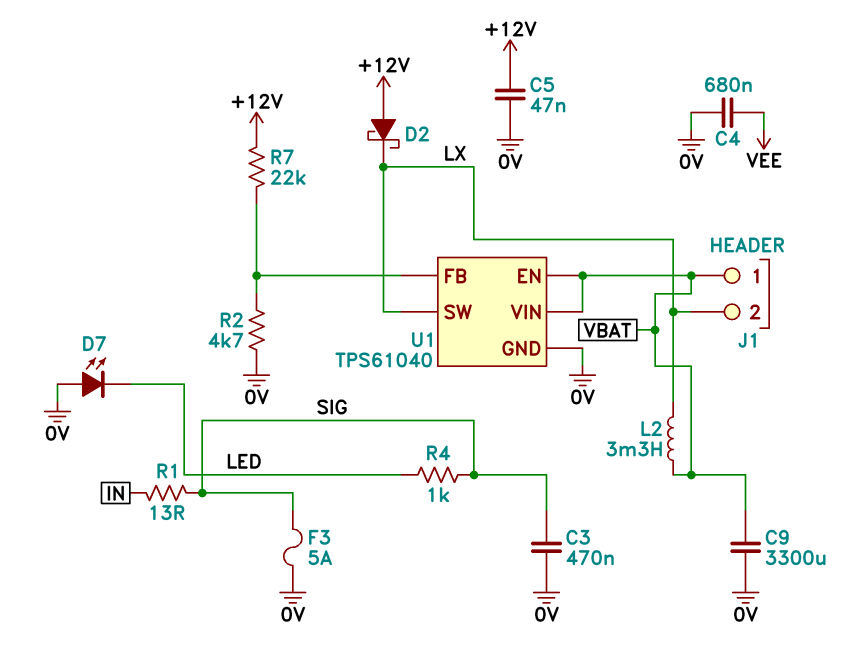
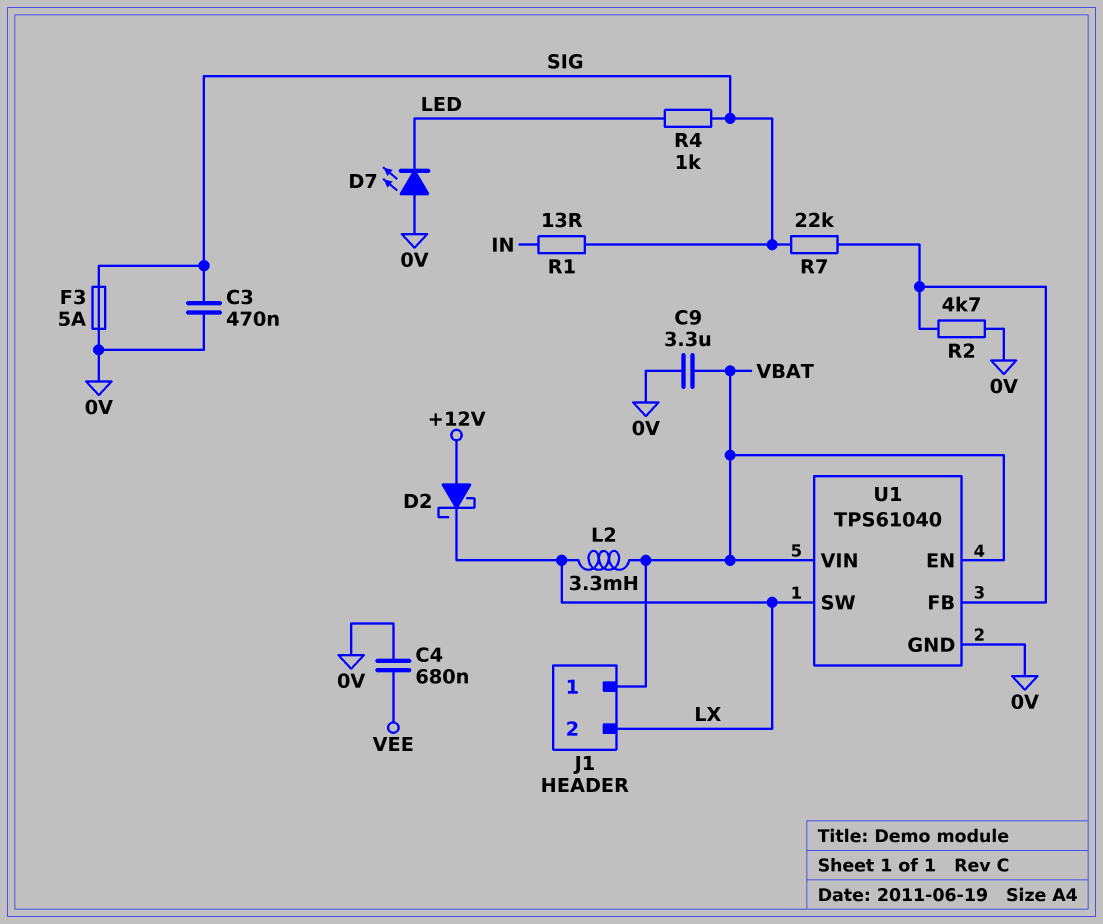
C5: 47nF (+12V, 0V) -> none
C9: 3300uF (0V, VBAT) -> 3.3uF (0V, VBAT)
R7: 22k (+12V, U1/FB) -> 22k (SIG, U1/FB)

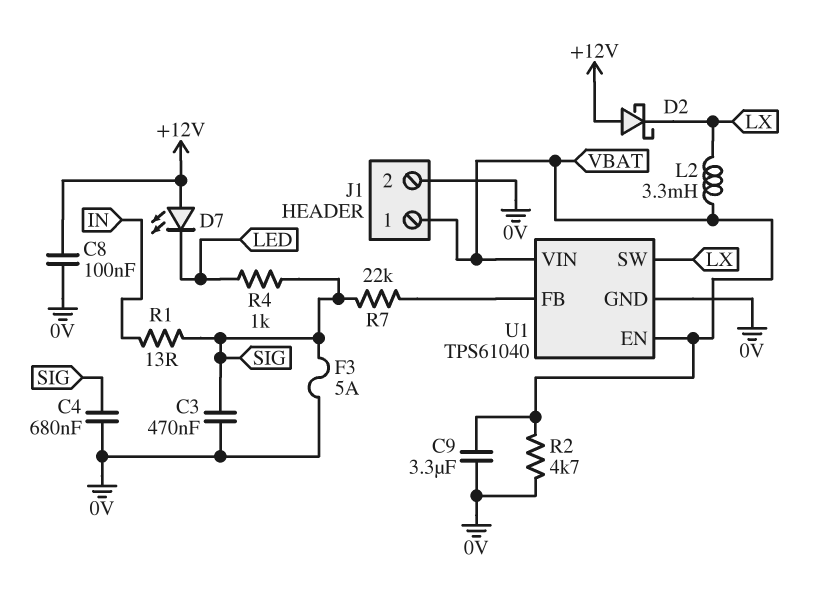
C4: 680nF (0V, VEE) -> 680nF (0V, SIG)
C8: none -> 100nF (+12V, 0V)
D7: LED (A 0V, K LED) -> LED (A +12V, K LED)
J1 pin 2: LX -> 0V
R2: 4.7k (0V, U1/FB) -> 4.7k (0V, VBAT)

